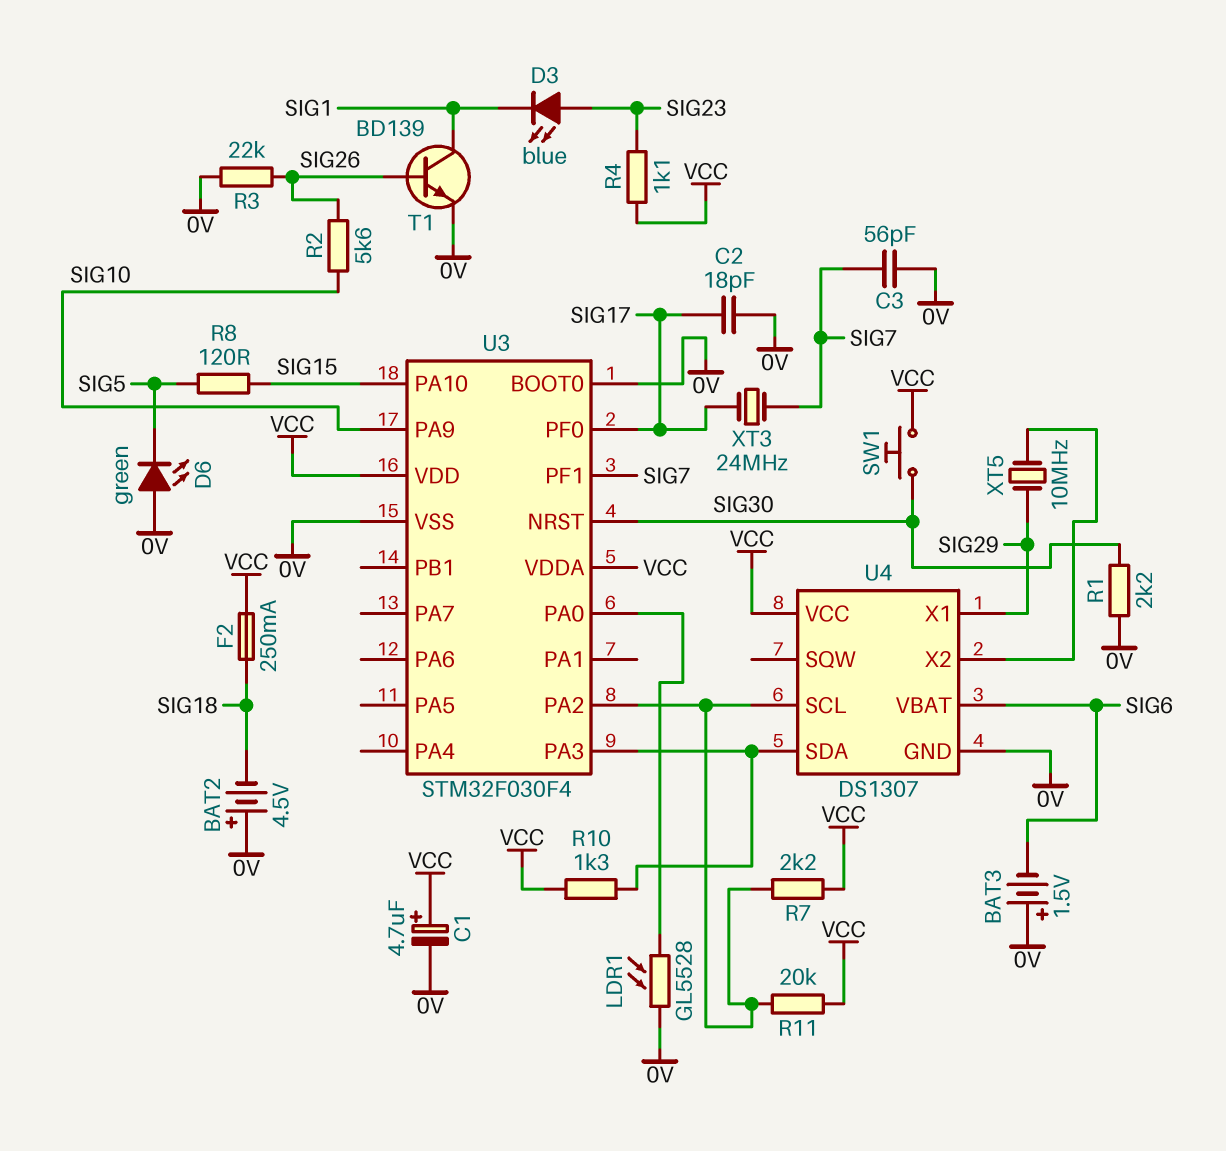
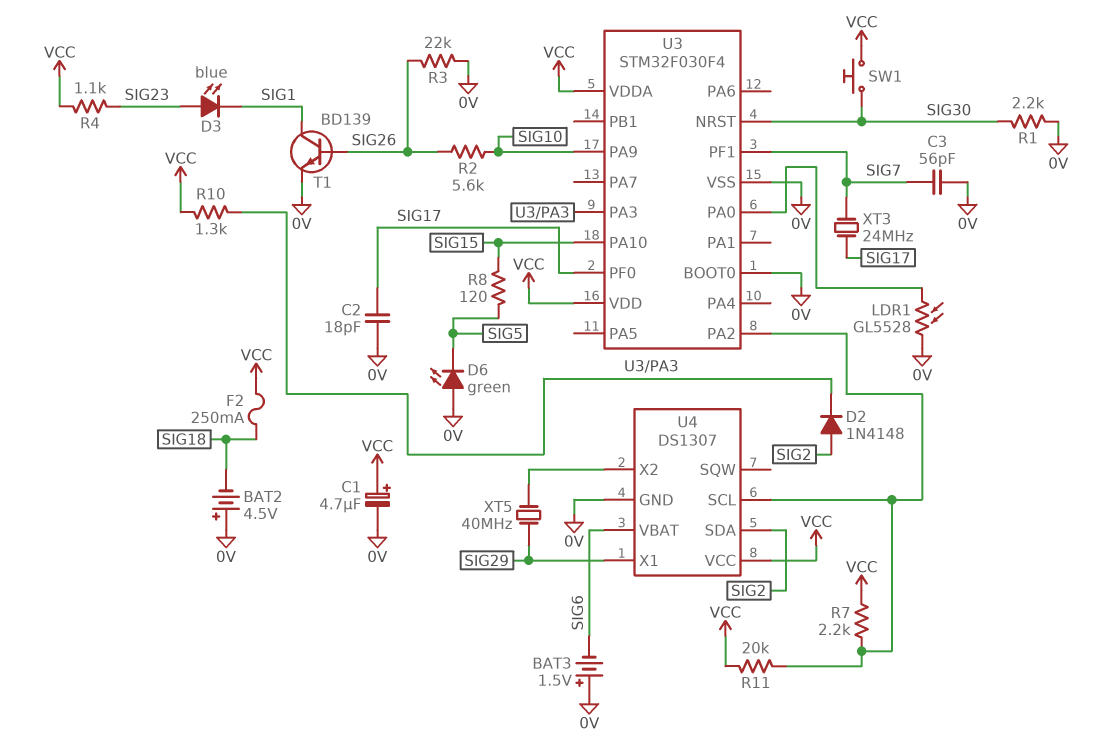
D2: none -> diode 1N4148 (A SIG2, K U3/PA3)
U4 pin SDA: U3/PA3 -> SIG2
XT5: 10MHz (SIG29, U4/X2) -> 40MHz (SIG29, U4/X2)

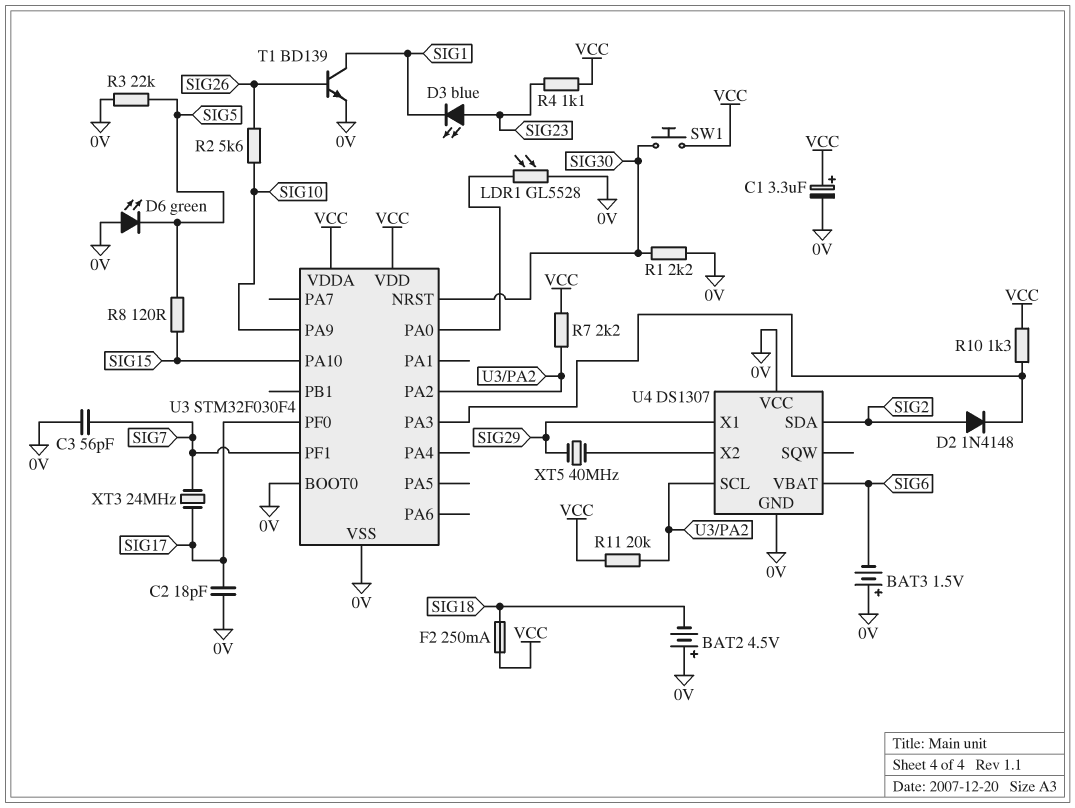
C1: 4.7uF (plus VCC, minus 0V) -> 3.3uF (plus VCC, minus 0V)
R3: 22k (0V, SIG26) -> 22k (0V, SIG5)
U4 pin VCC: VCC -> 0V

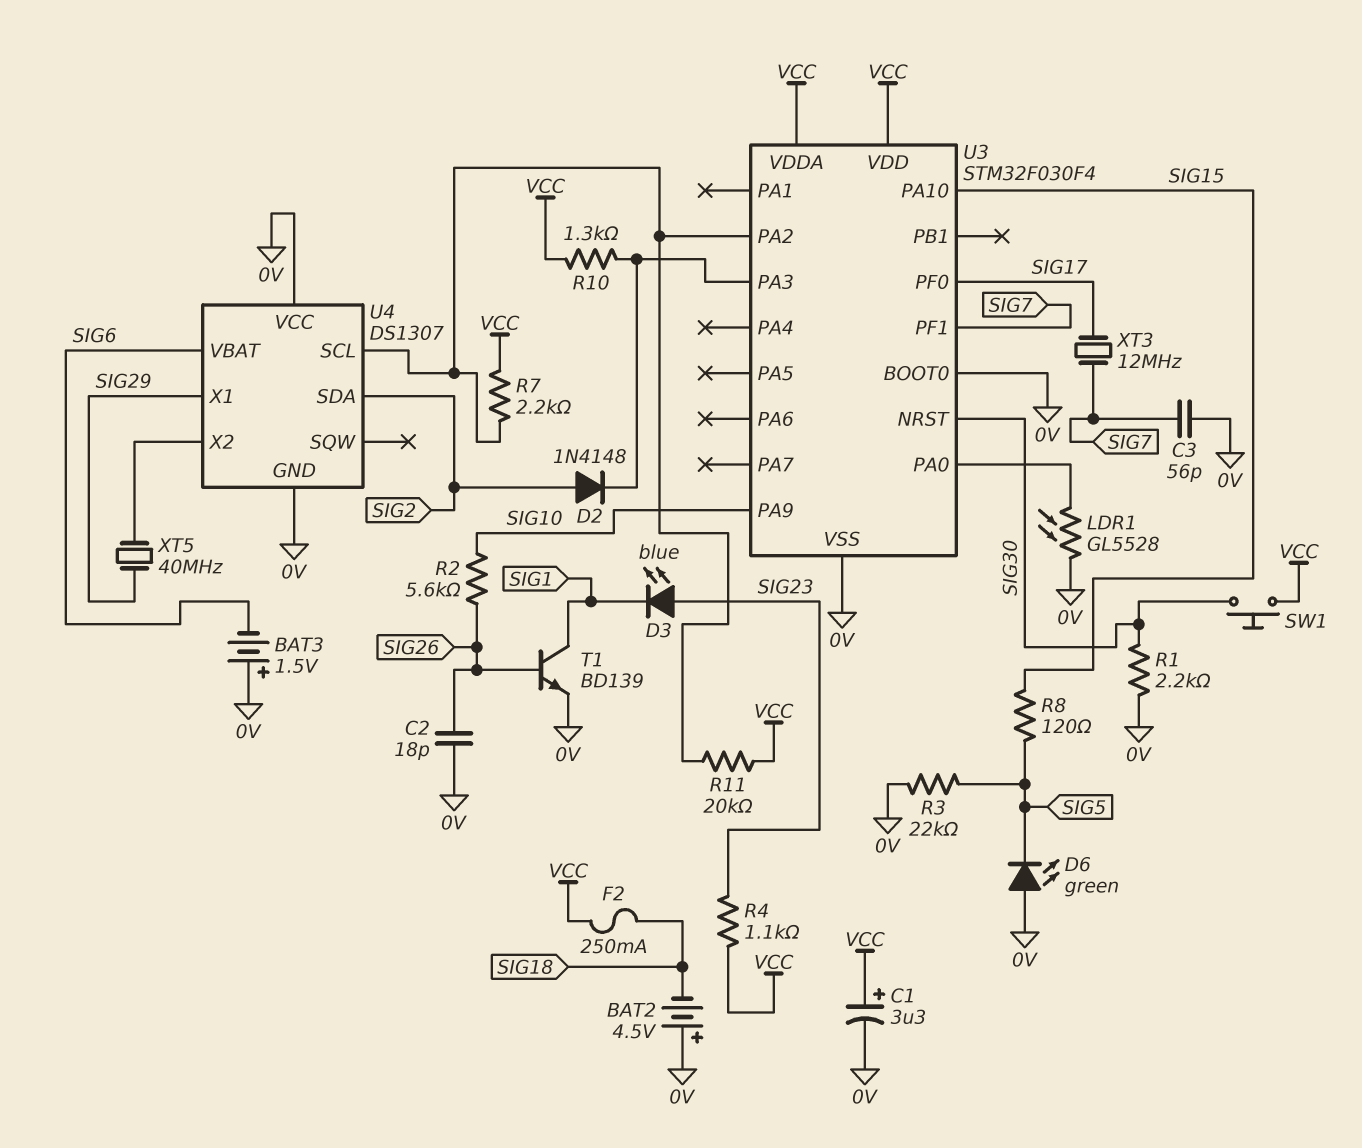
C2: 18pF (0V, SIG17) -> 18pF (0V, SIG26)
XT3: 24MHz (SIG7, SIG17) -> 12MHz (SIG7, SIG17)

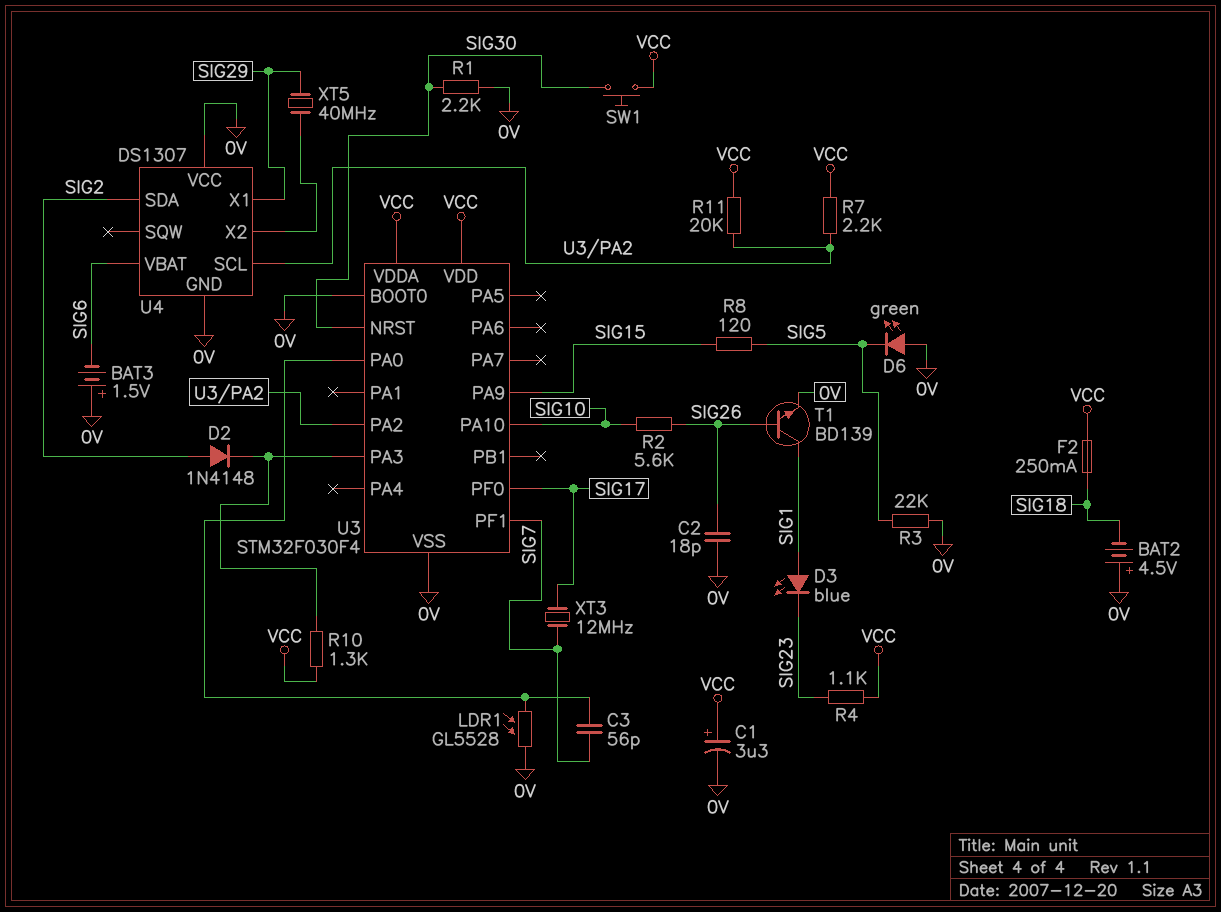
C3: 56pF (0V, SIG7) -> 56pF (SIG7, U3/PA0)
D3: LED blue (A SIG23, K SIG1) -> LED blue (A SIG1, K SIG23)
U3 pin PA9: SIG10 -> SIG15
U3 pin PA10: SIG15 -> SIG10

